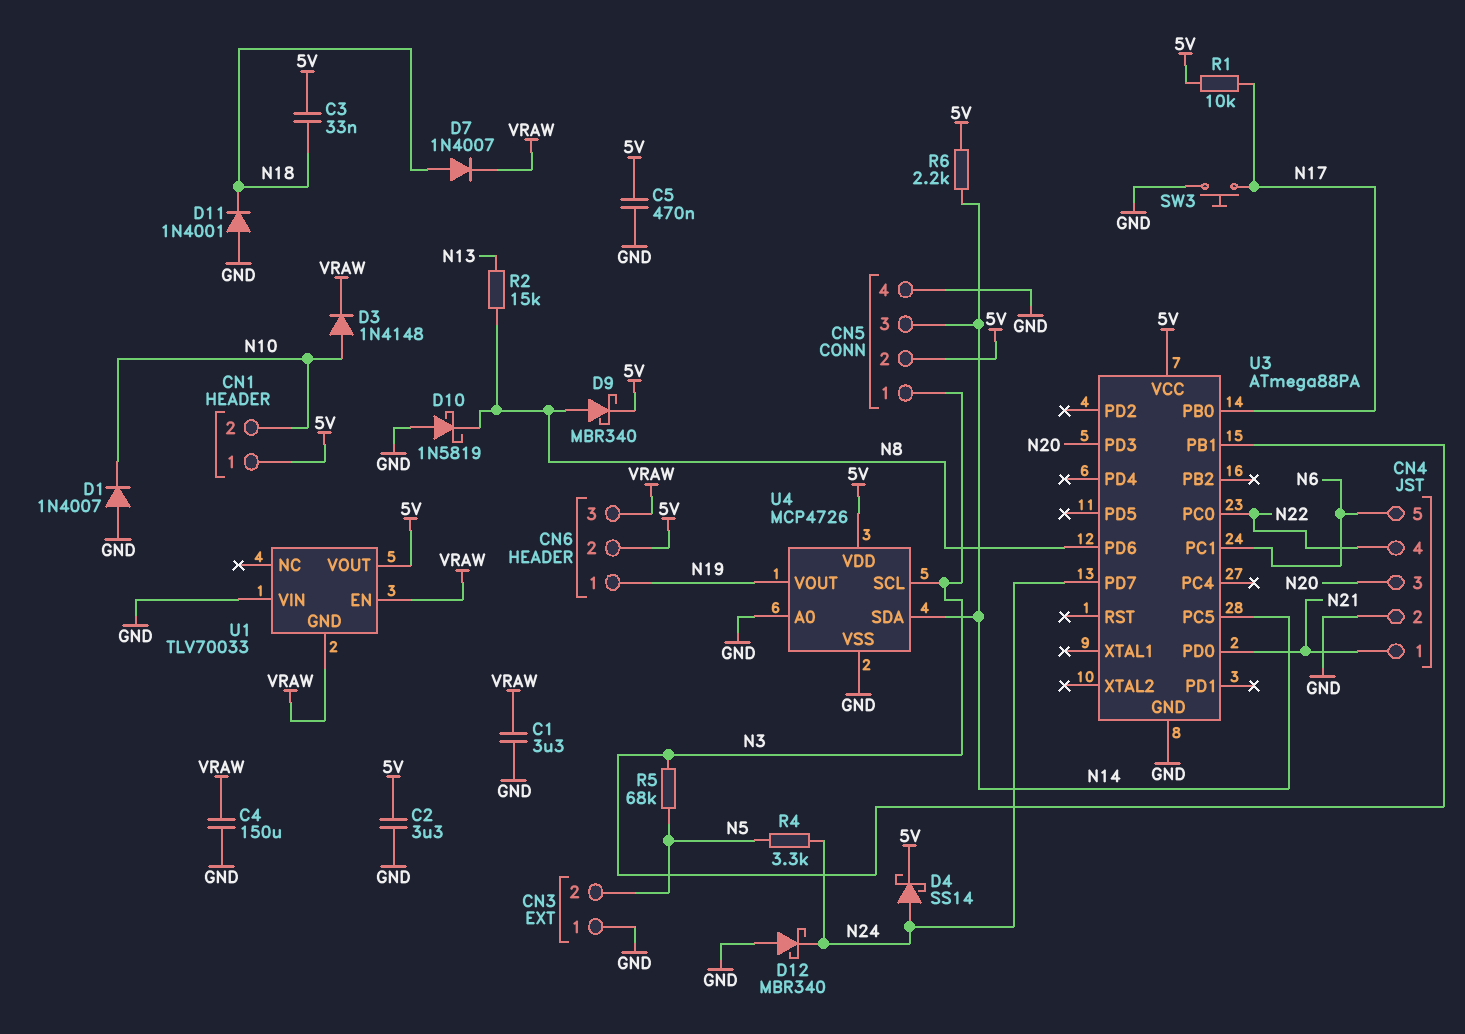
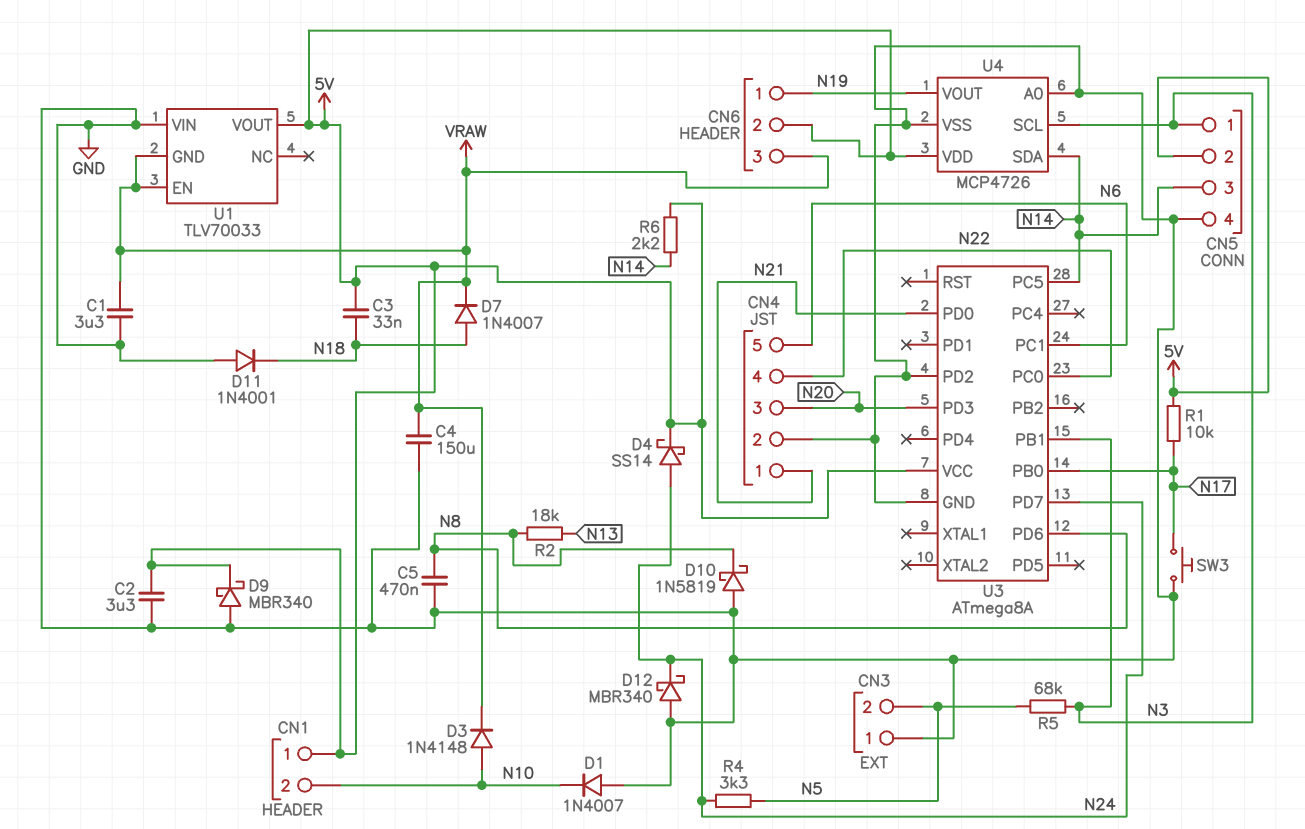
C5: 470nF (5V, GND) -> 470nF (GND, N8)
D9: schottky MBR340 (A N8, K 5V) -> schottky MBR340 (A GND, K 5V)
R2: 15k (N8, N13) -> 18k (N8, N13)
U3: ATmega88PA -> ATmega8A
U3 pin PD2: none -> GND

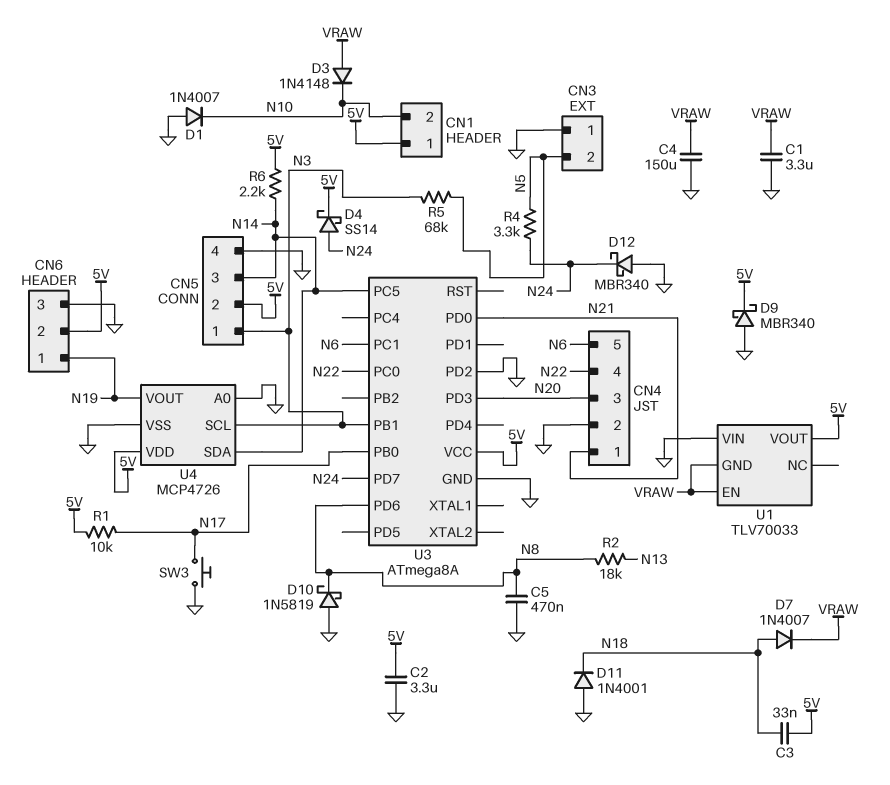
CN6 pin 3: VRAW -> GND
D3: diode 1N4148 (A N10, K VRAW) -> diode 1N4148 (A VRAW, K N10)

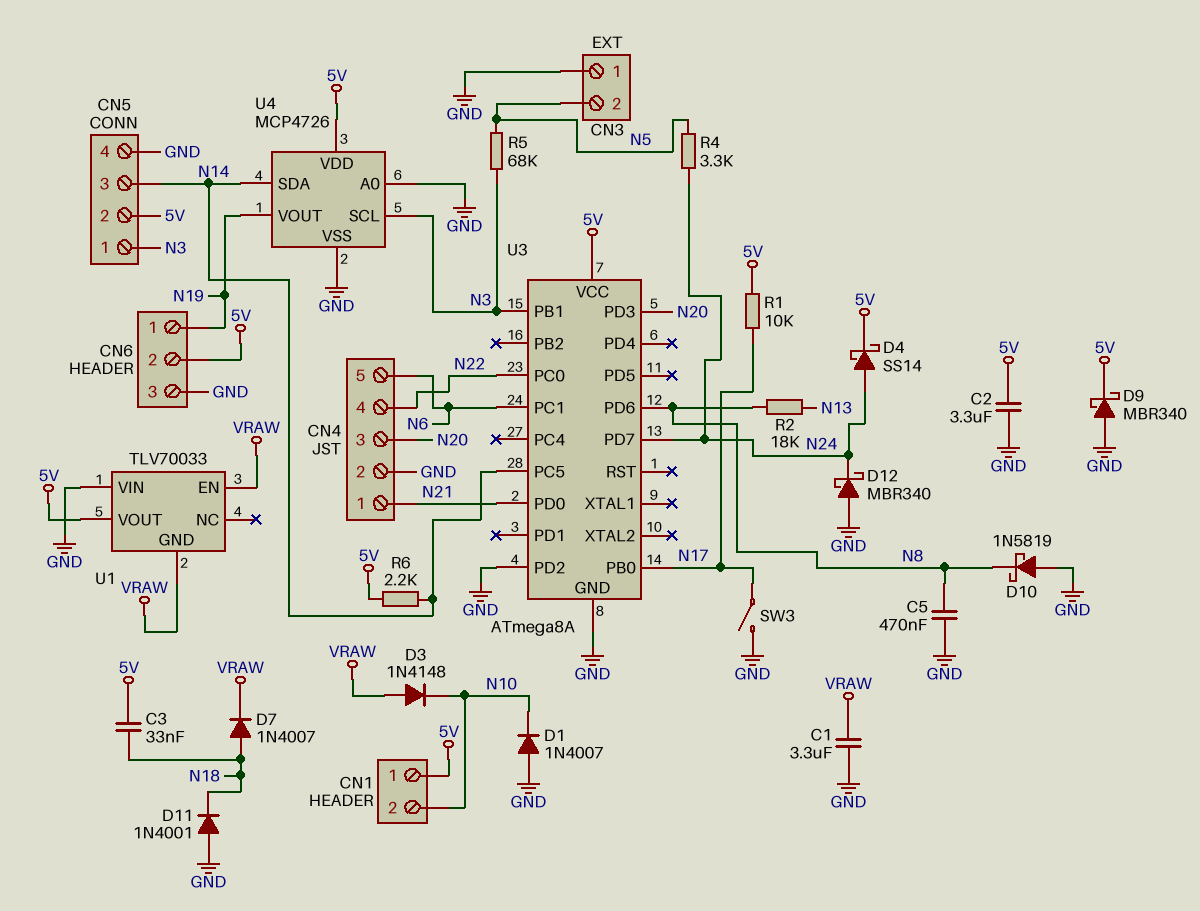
C4: 150uF (GND, VRAW) -> none
SW3: button (GND, N17) -> switch (GND, N17)

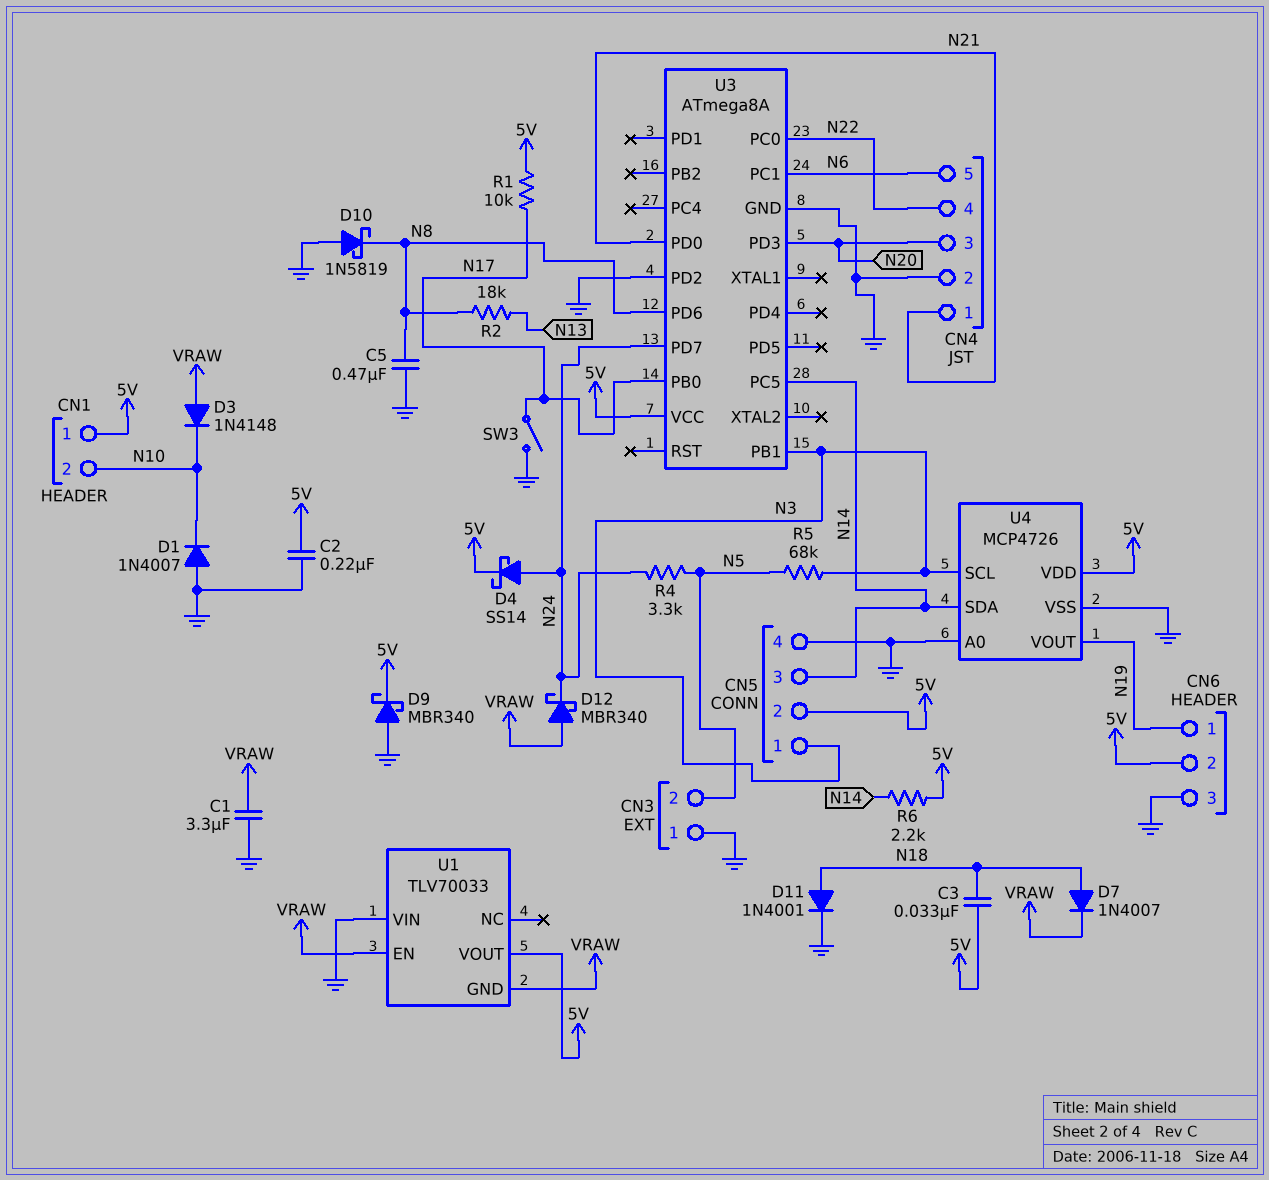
C2: 3.3uF (5V, GND) -> 220nF (5V, GND)
D11: diode 1N4001 (A GND, K N18) -> diode 1N4001 (A N18, K GND)
D12: schottky MBR340 (A GND, K N24) -> schottky MBR340 (A VRAW, K N24)

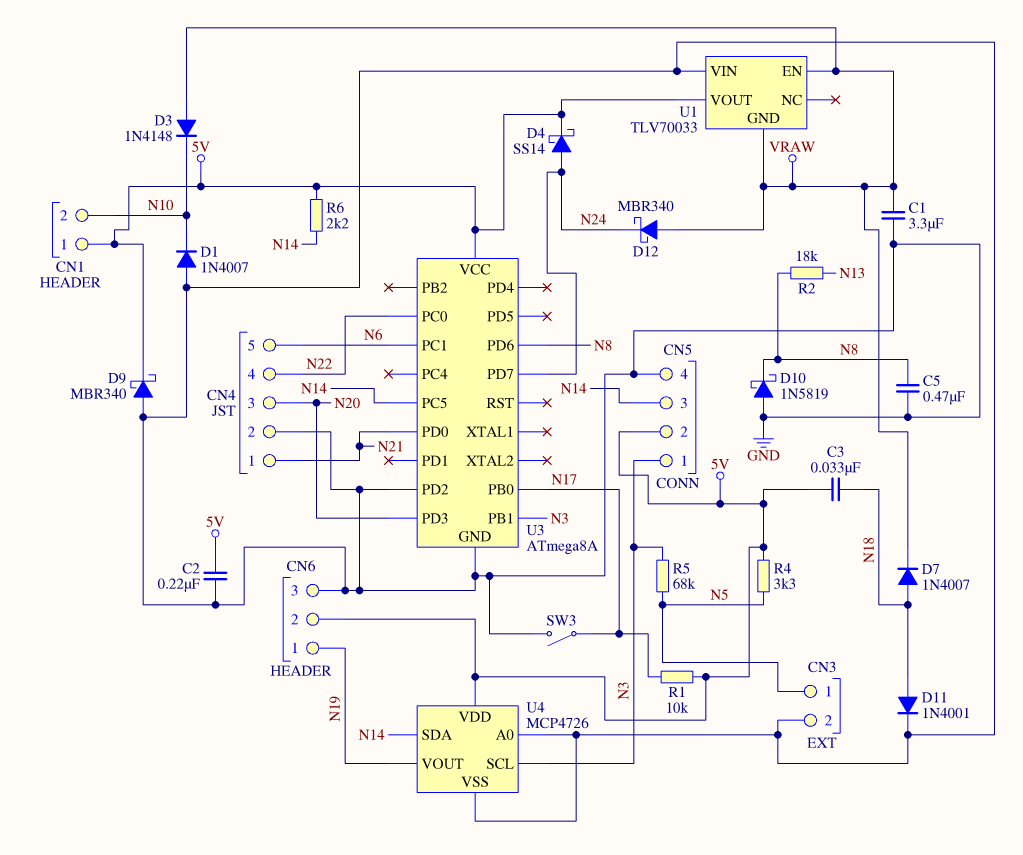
CN3 pin 1: GND -> N5
CN3 pin 2: N5 -> GND
R4: 3.3k (N5, N24) -> 3.3k (5V, N5)

